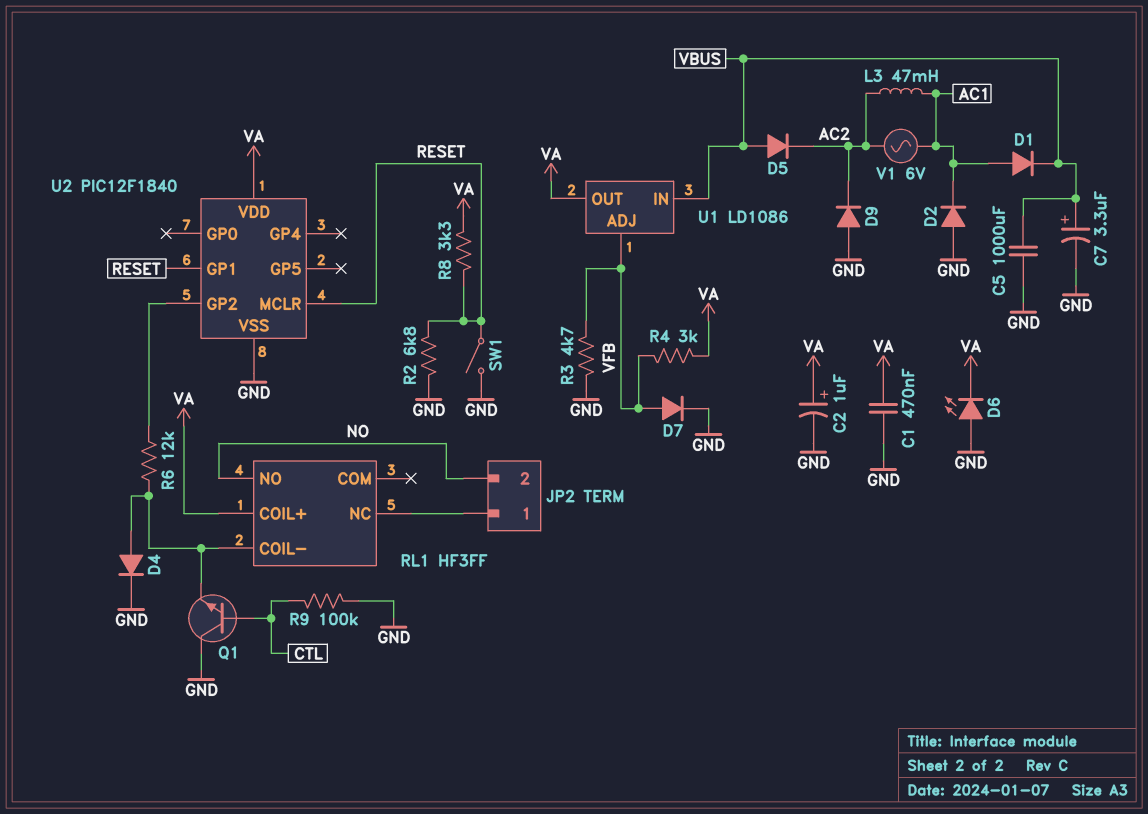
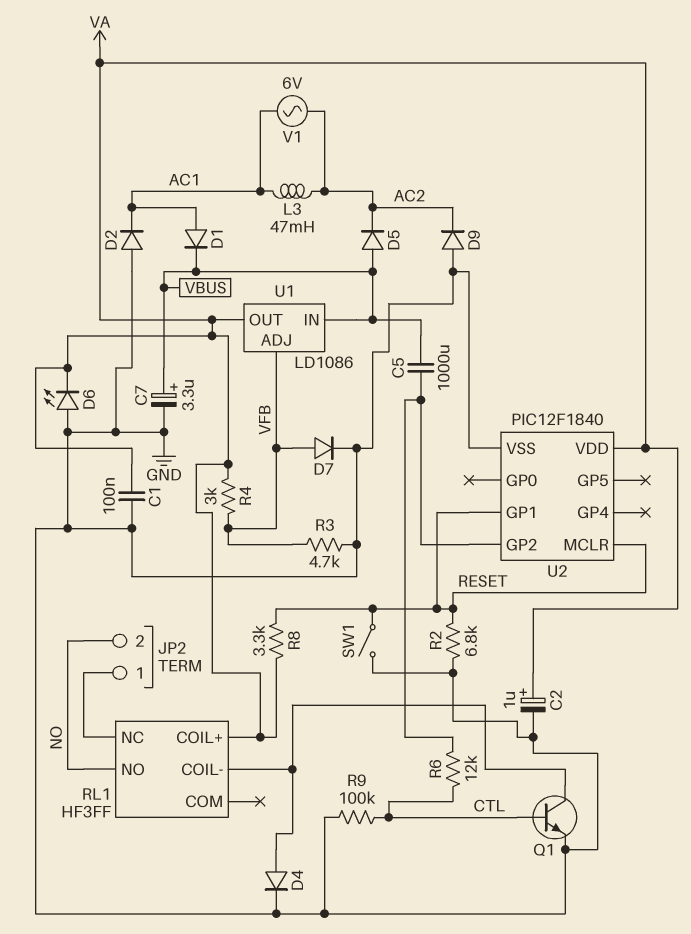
C1: 470nF (GND, VA) -> 100nF (GND, VA)
C5: 1000uF (GND, VBUS) -> 1000uF (U2/GP2, VBUS)
Q1: NPN (B CTL, C GND, E RL1/COIL-) -> NPN (B CTL, C RL1/COIL-, E GND)
R6: 12k (RL1/COIL-, U2/GP2) -> 12k (CTL, U2/GP2)

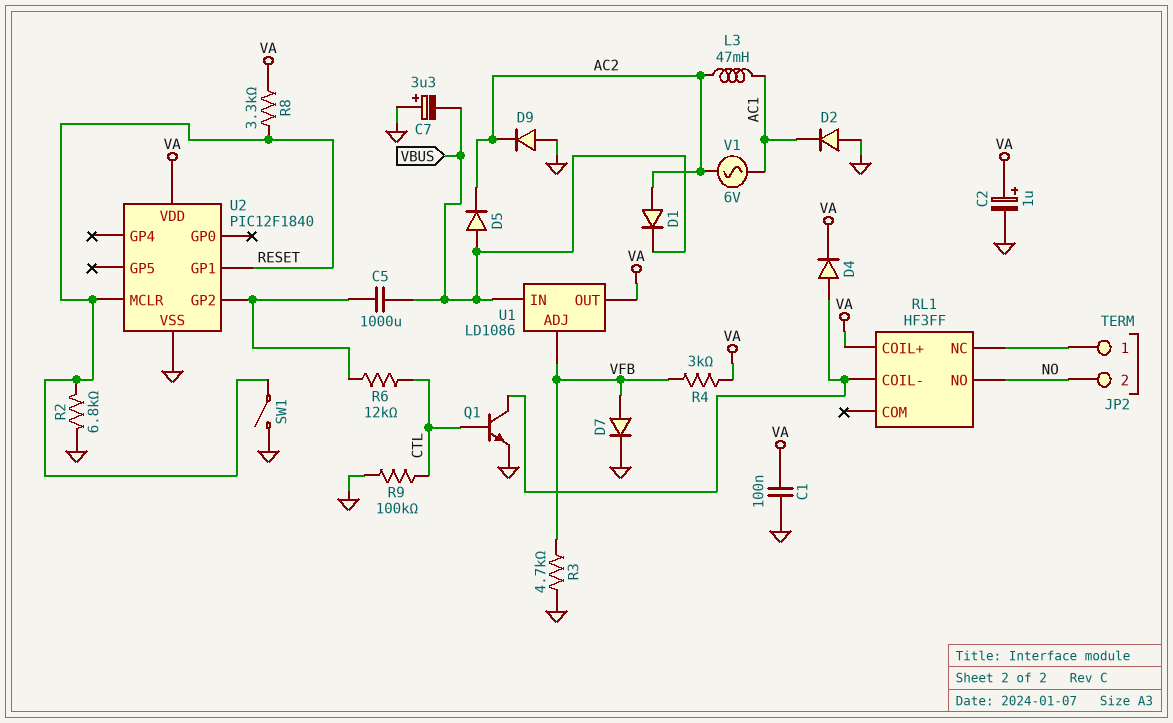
C7: 3.3uF (plus VBUS, minus GND) -> 3.3uF (plus GND, minus VBUS)
D1: diode (A AC1, K VBUS) -> diode (A AC2, K VBUS)
D4: diode (A RL1/COIL-, K GND) -> diode (A RL1/COIL-, K VA)
D6: LED (A GND, K VA) -> none

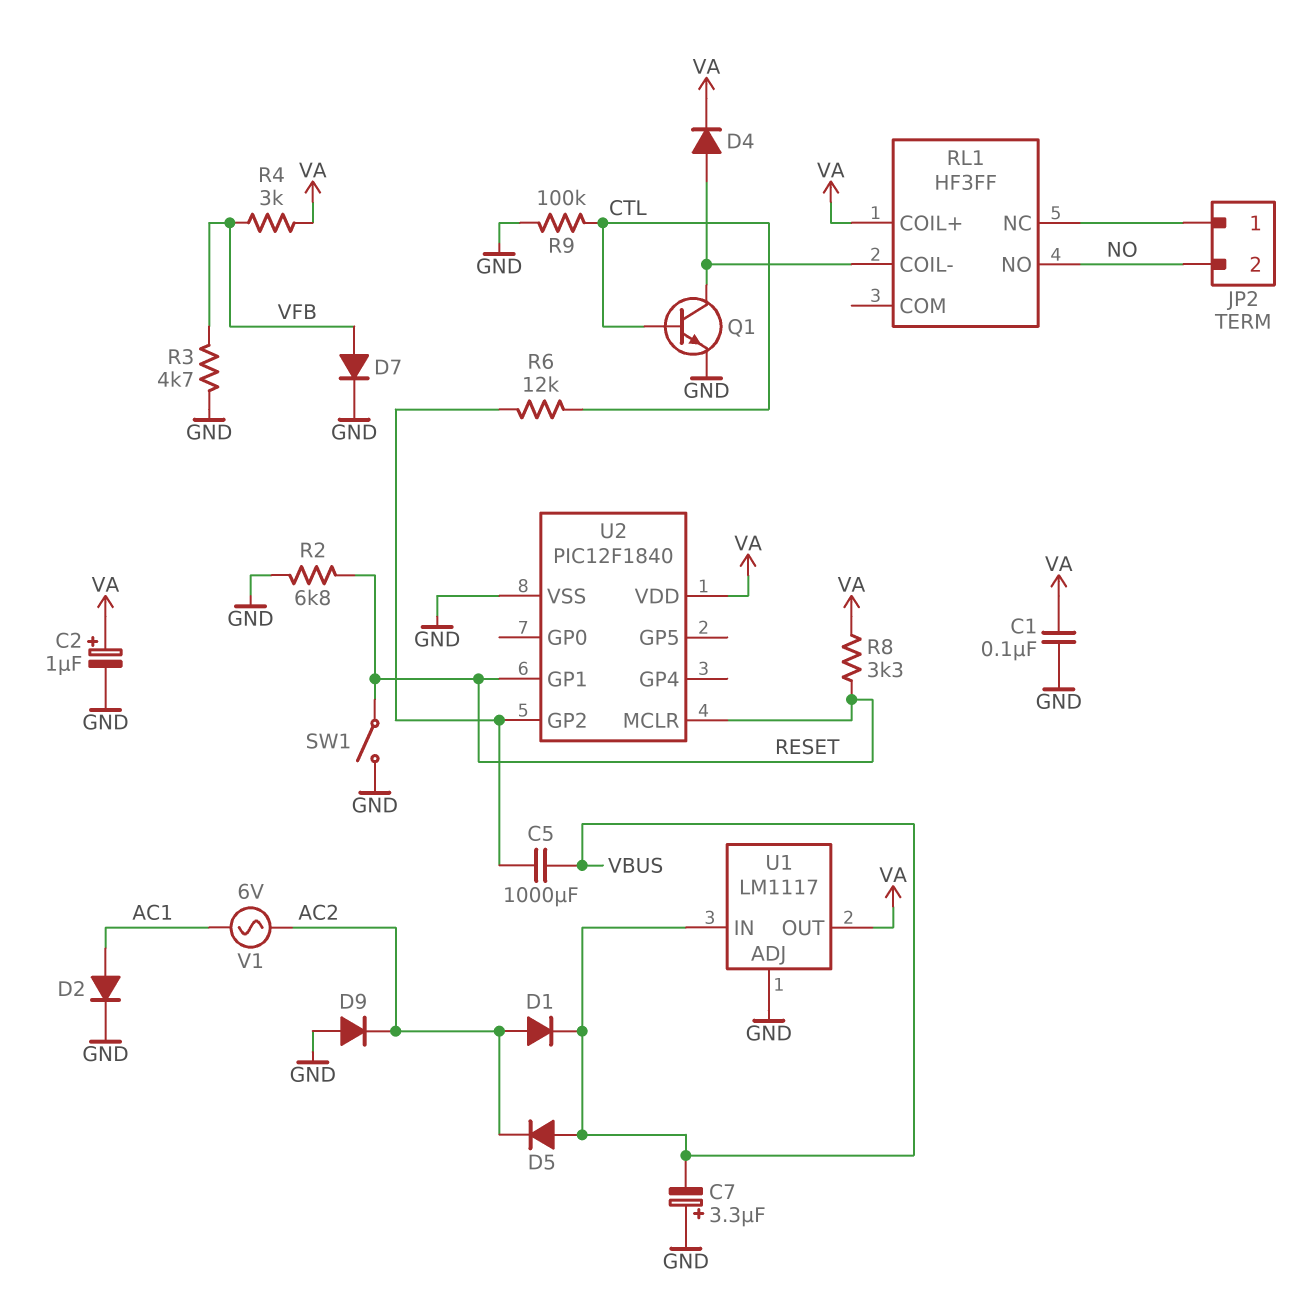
D2: diode (A GND, K AC1) -> diode (A AC1, K GND)
L3: 47mH (AC1, AC2) -> none
U1: LD1086 -> LM1117
U1 pin ADJ: VFB -> GND

